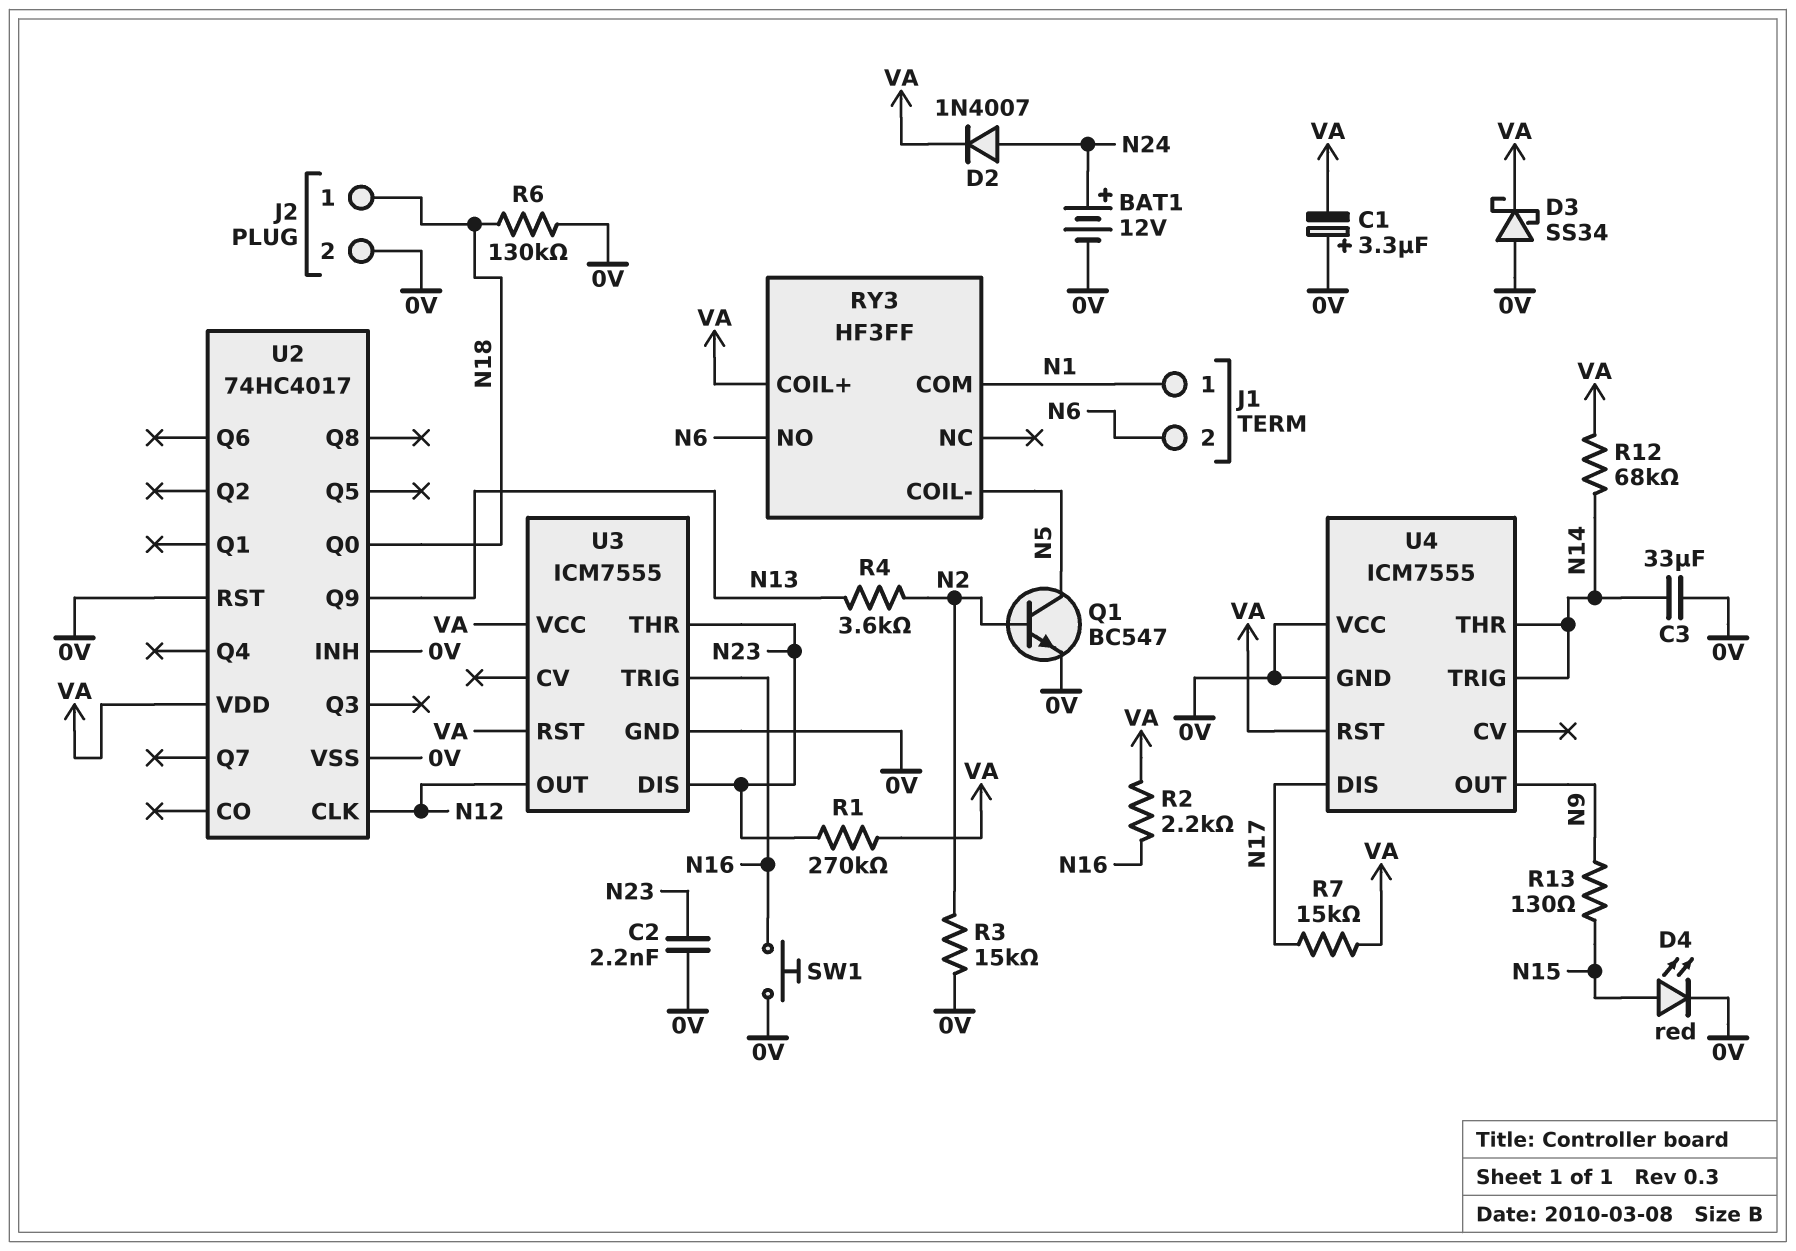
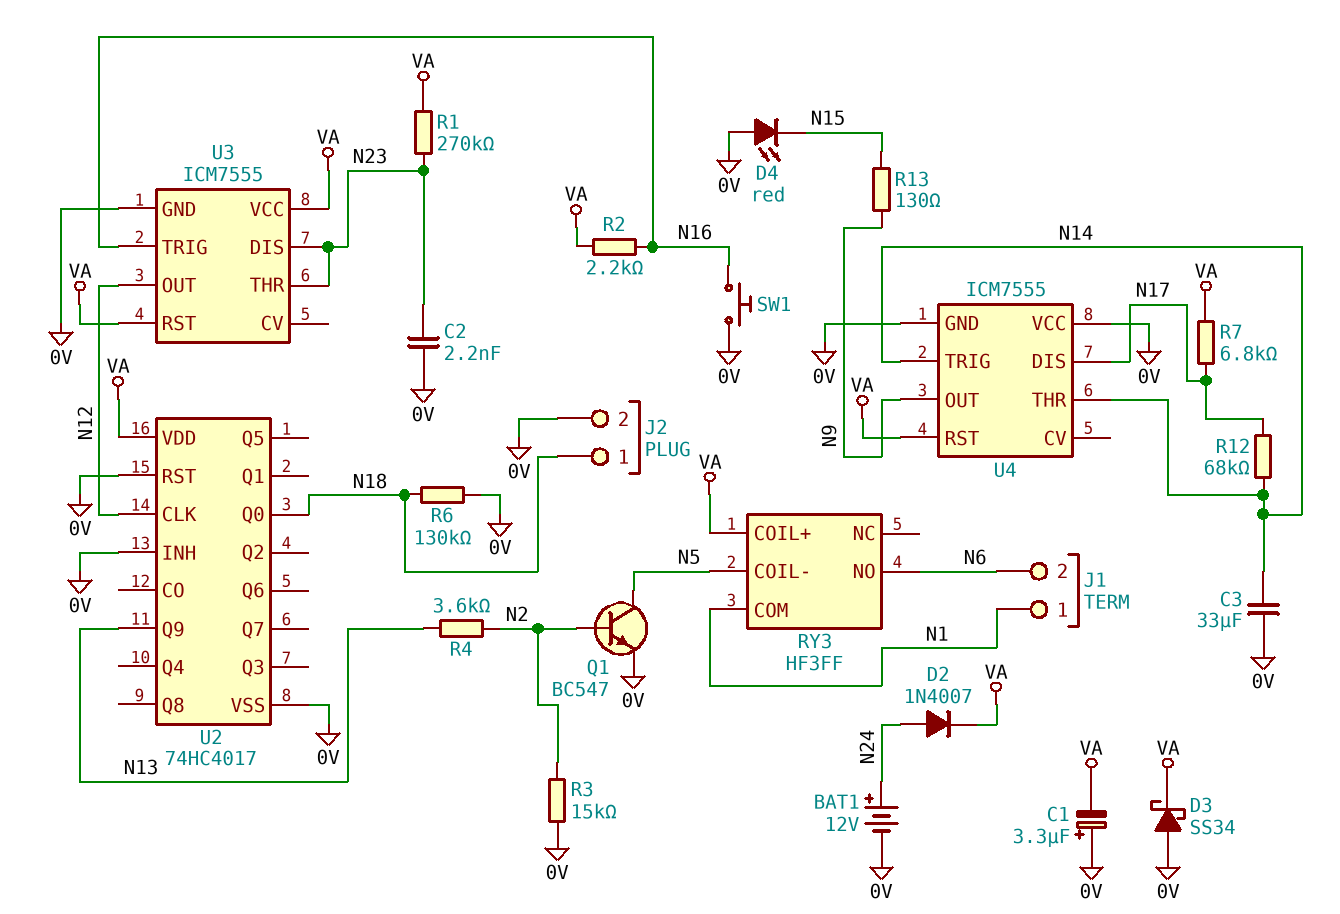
D4: LED red (A N15, K 0V) -> LED red (A 0V, K N15)
R7: 15k (N17, VA) -> 6.8k (N17, VA)
R12: 68k (N14, VA) -> 68k (N14, N17)

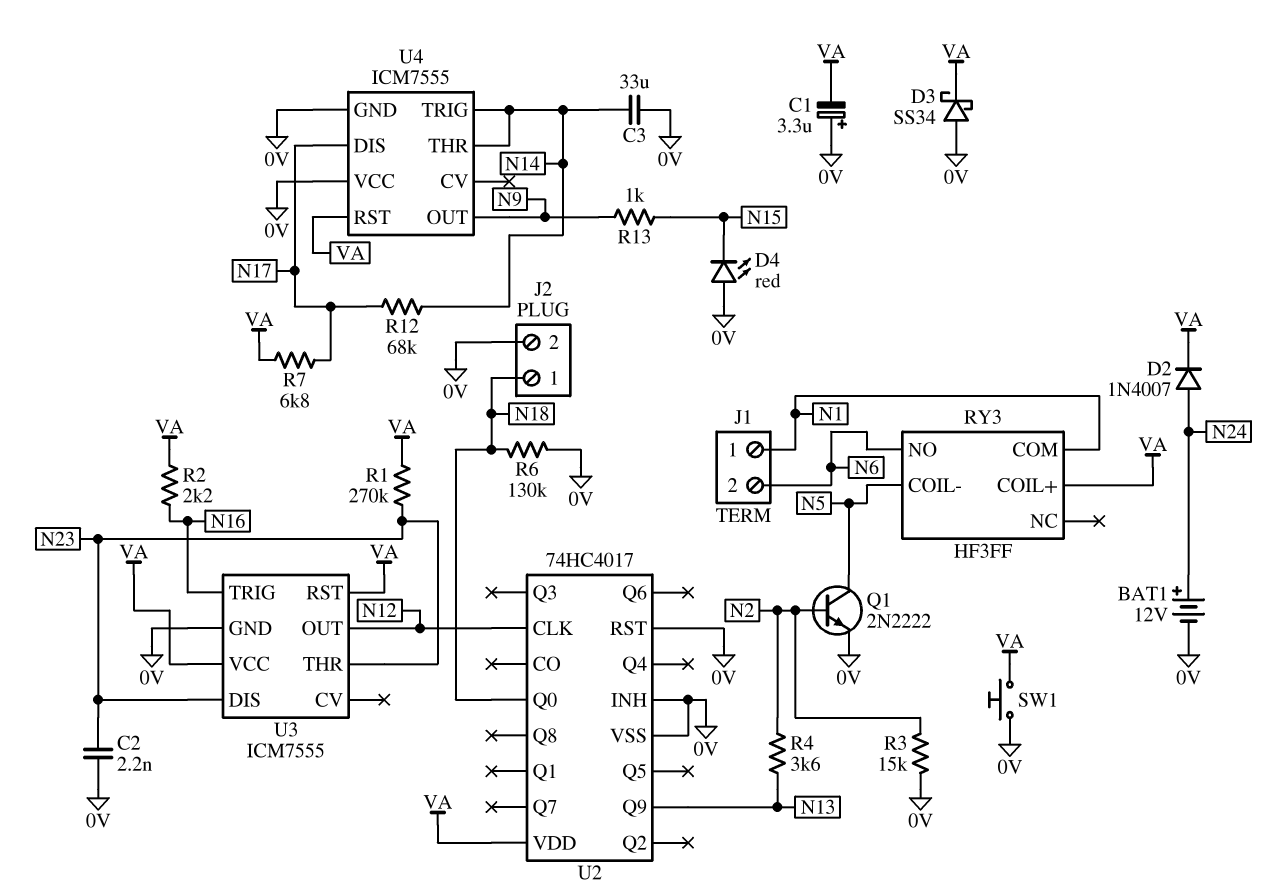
Q1: NPN BC547 (B N2, C N5, E 0V) -> NPN 2N2222 (B N2, C N5, E 0V)
R13: 130 (N9, N15) -> 1k (N9, N15)
SW1: button (0V, N16) -> button (0V, VA)

